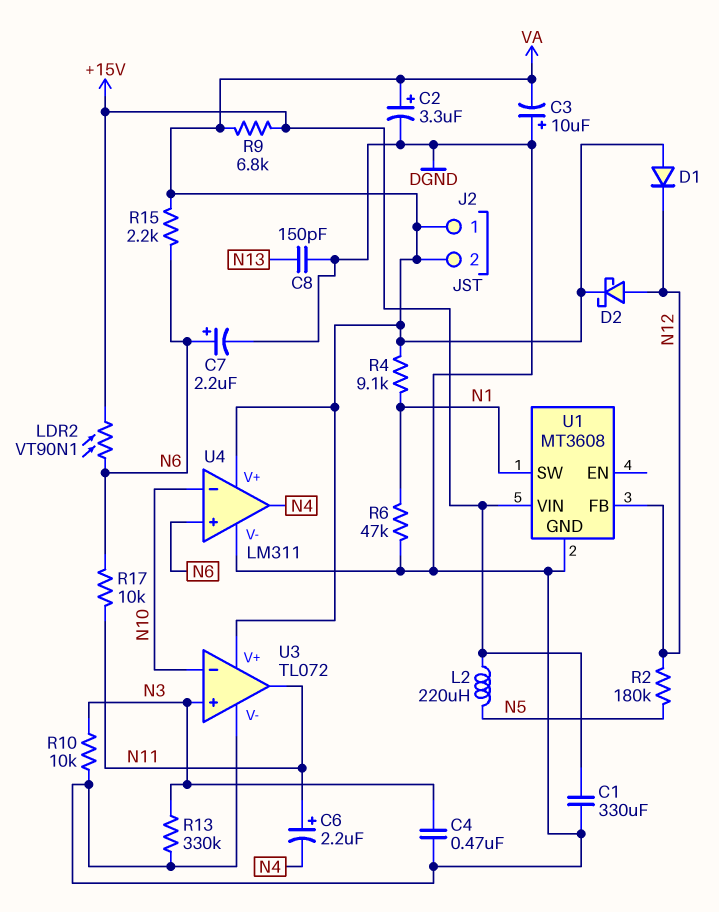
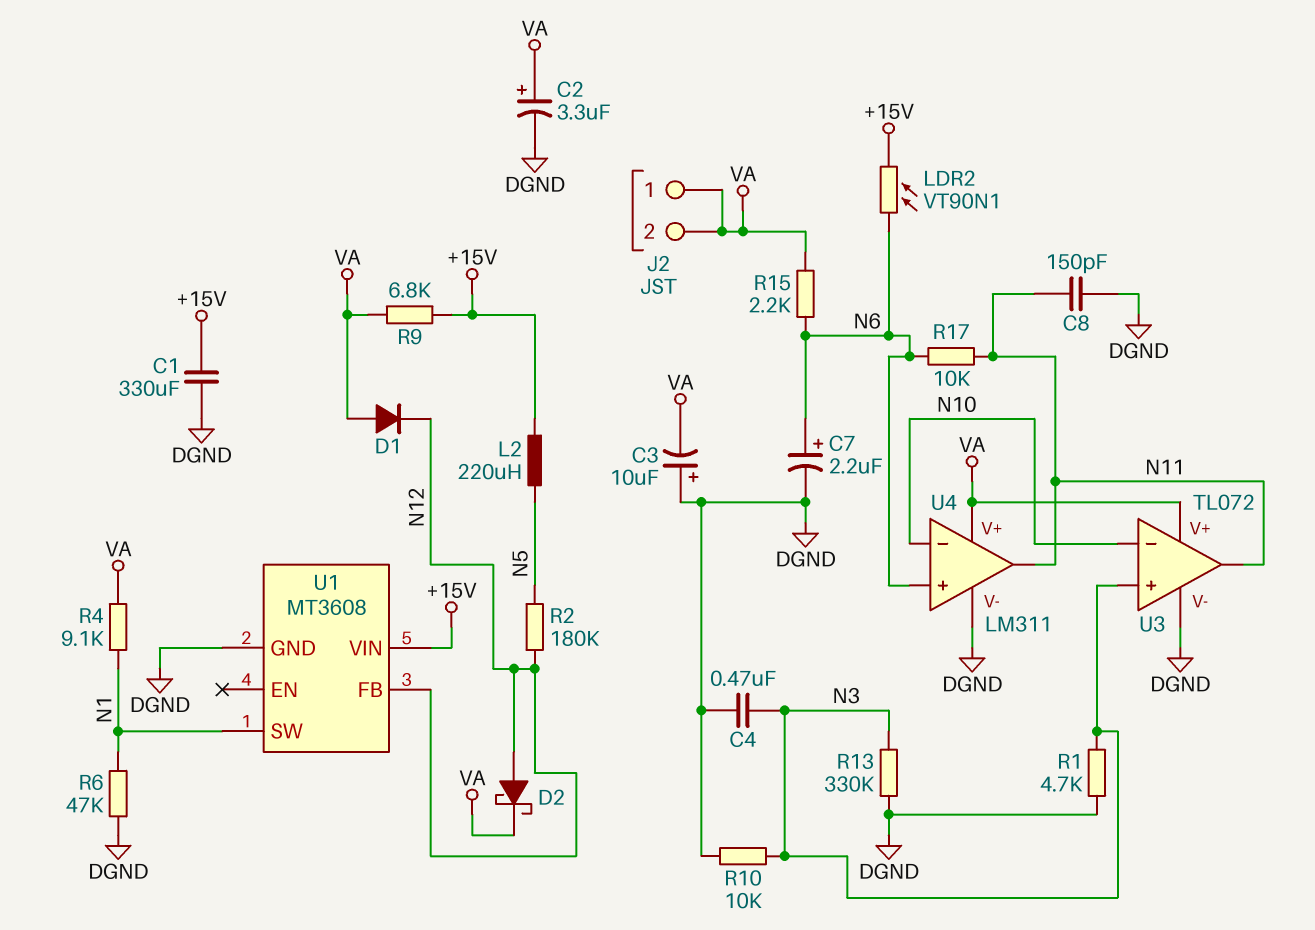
C6: 2.2uF (plus N11, minus N4) -> none
C8: 150pF (DGND, N13) -> 150pF (DGND, N11)
R1: none -> 4.7k (DGND, N3)
U4 pin out: N4 -> N11

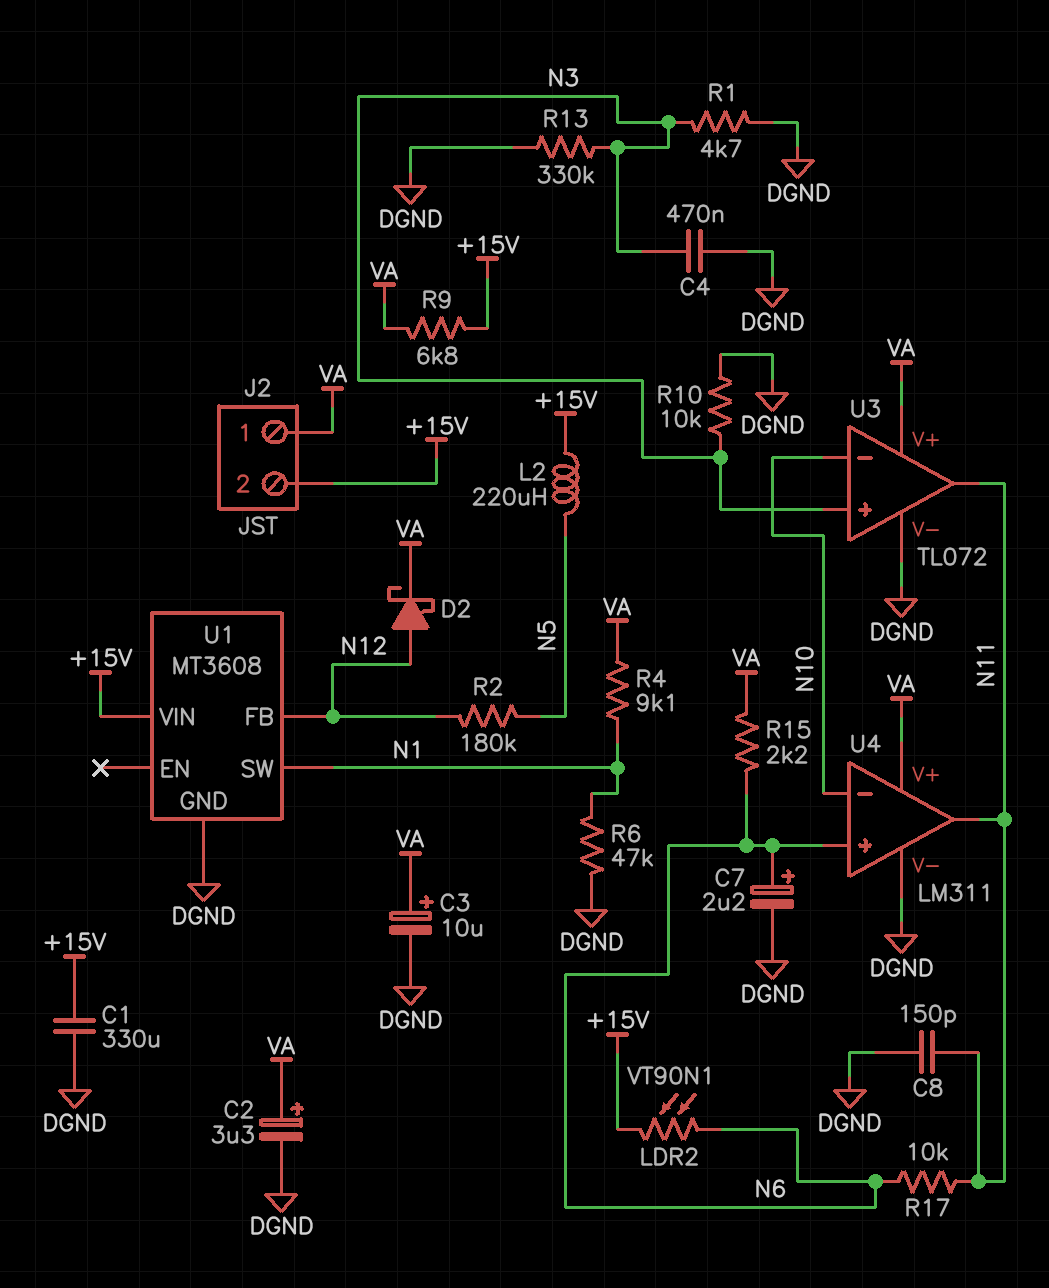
C3: 10uF (plus DGND, minus VA) -> 10uF (plus VA, minus DGND)
D1: diode (A VA, K N12) -> none
J2 pin 2: VA -> +15V

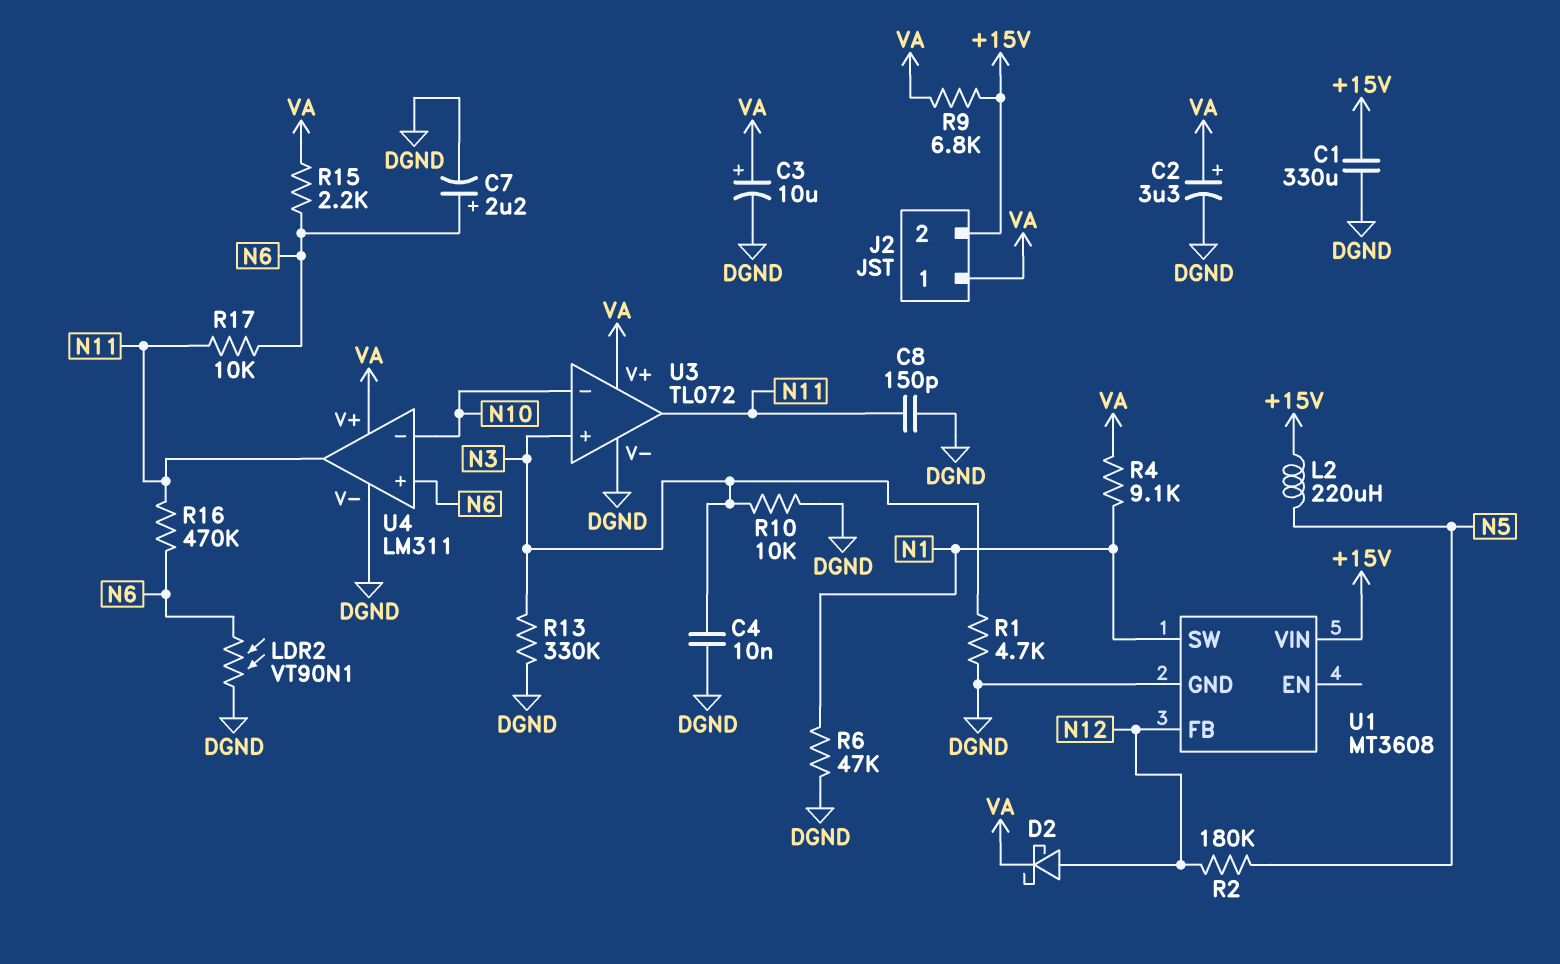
C4: 470nF (DGND, N3) -> 10nF (DGND, N3)
LDR2: VT90N1 (+15V, N6) -> VT90N1 (DGND, N6)
R16: none -> 470k (N6, N11)

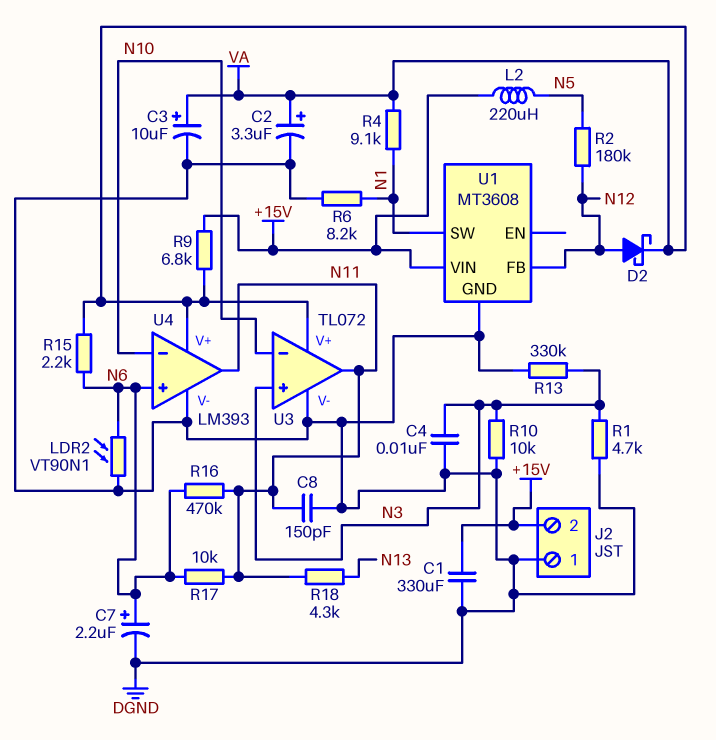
J2 pin 1: VA -> DGND
R6: 47k (DGND, N1) -> 8.2k (DGND, N1)
R18: none -> 4.3k (N11, N13)
U4: LM311 -> LM393

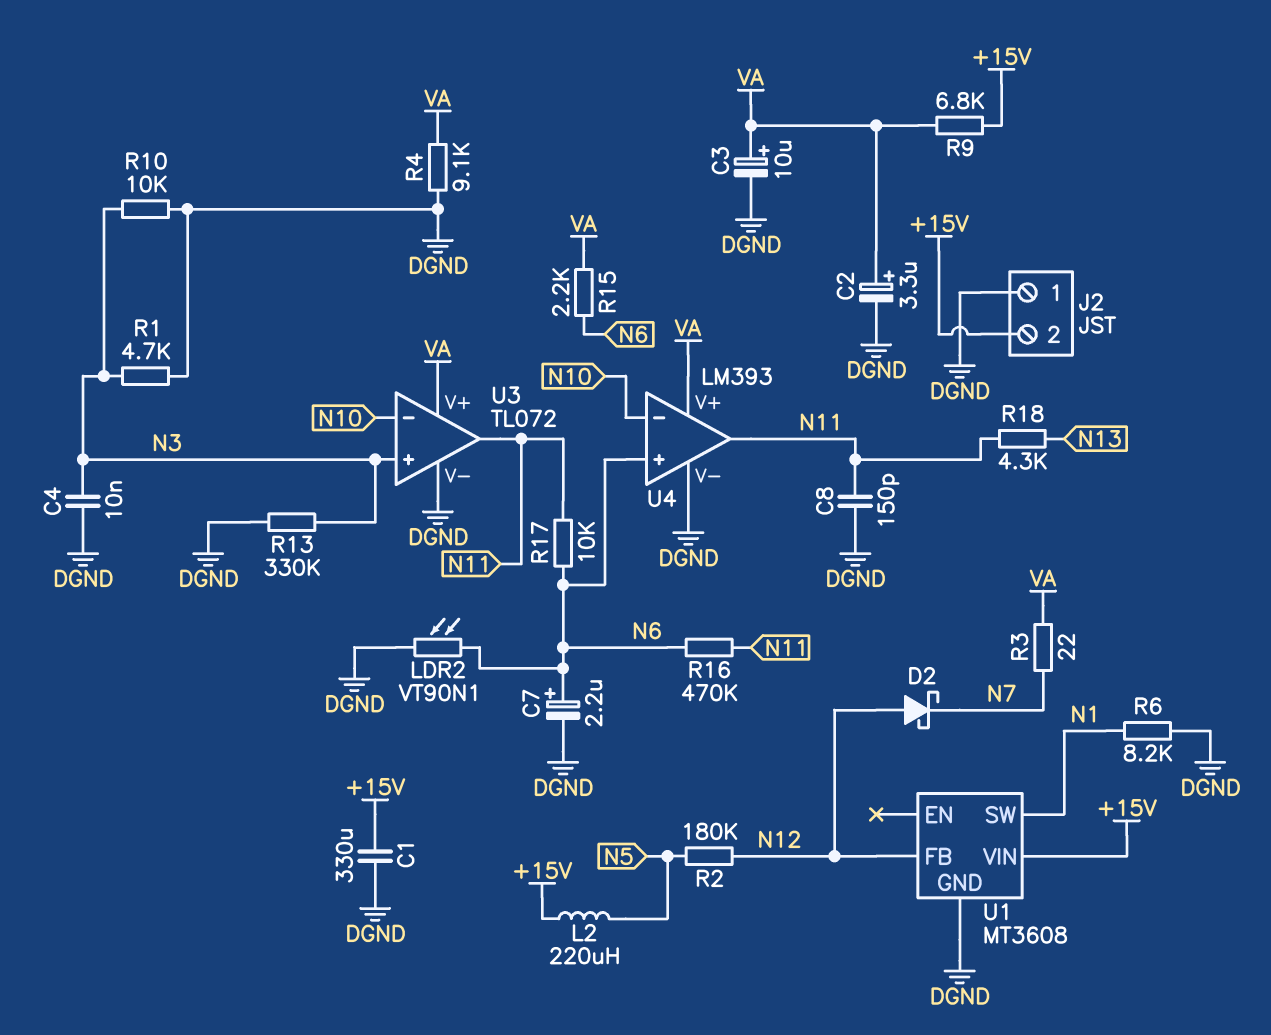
D2: schottky (A N12, K VA) -> schottky (A N12, K N7)
R3: none -> 22 (N7, VA)
R4: 9.1k (N1, VA) -> 9.1k (DGND, VA)

